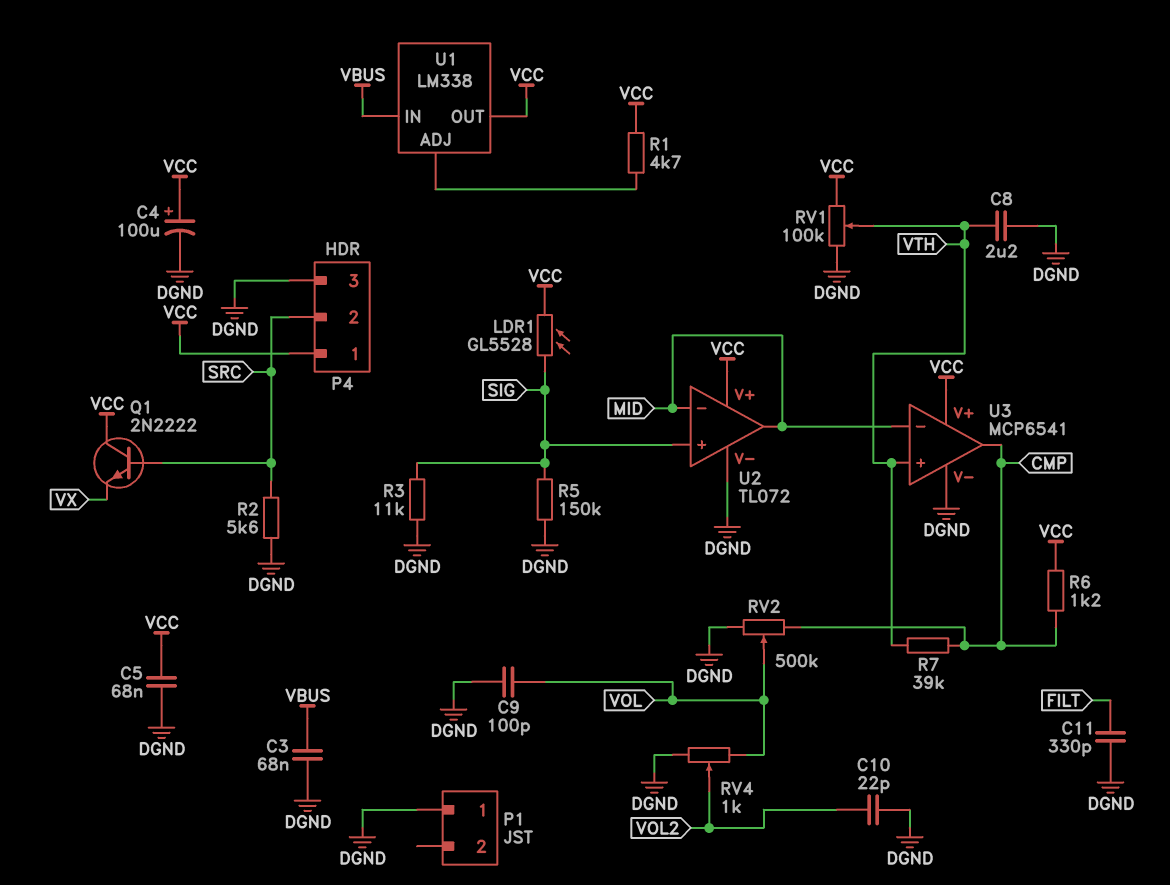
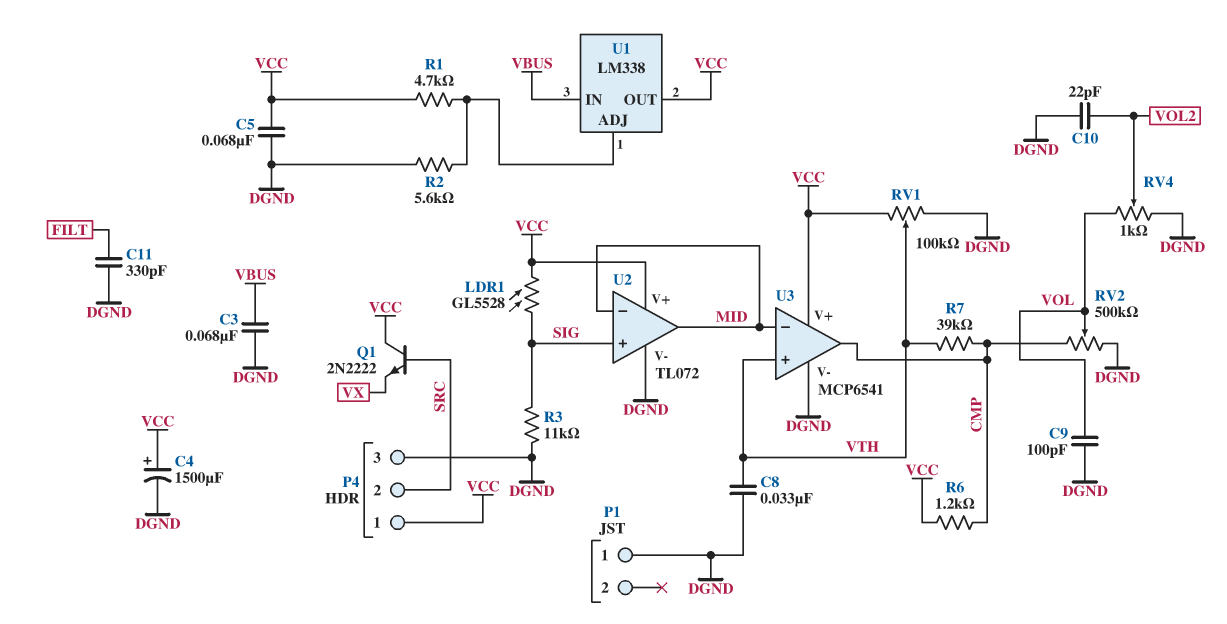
C4: 100uF (plus VCC, minus DGND) -> 1500uF (plus VCC, minus DGND)
C8: 2.2uF (DGND, VTH) -> 33nF (DGND, VTH)
R2: 5.6k (DGND, SRC) -> 5.6k (DGND, U1/ADJ)
R5: 150k (DGND, SIG) -> none

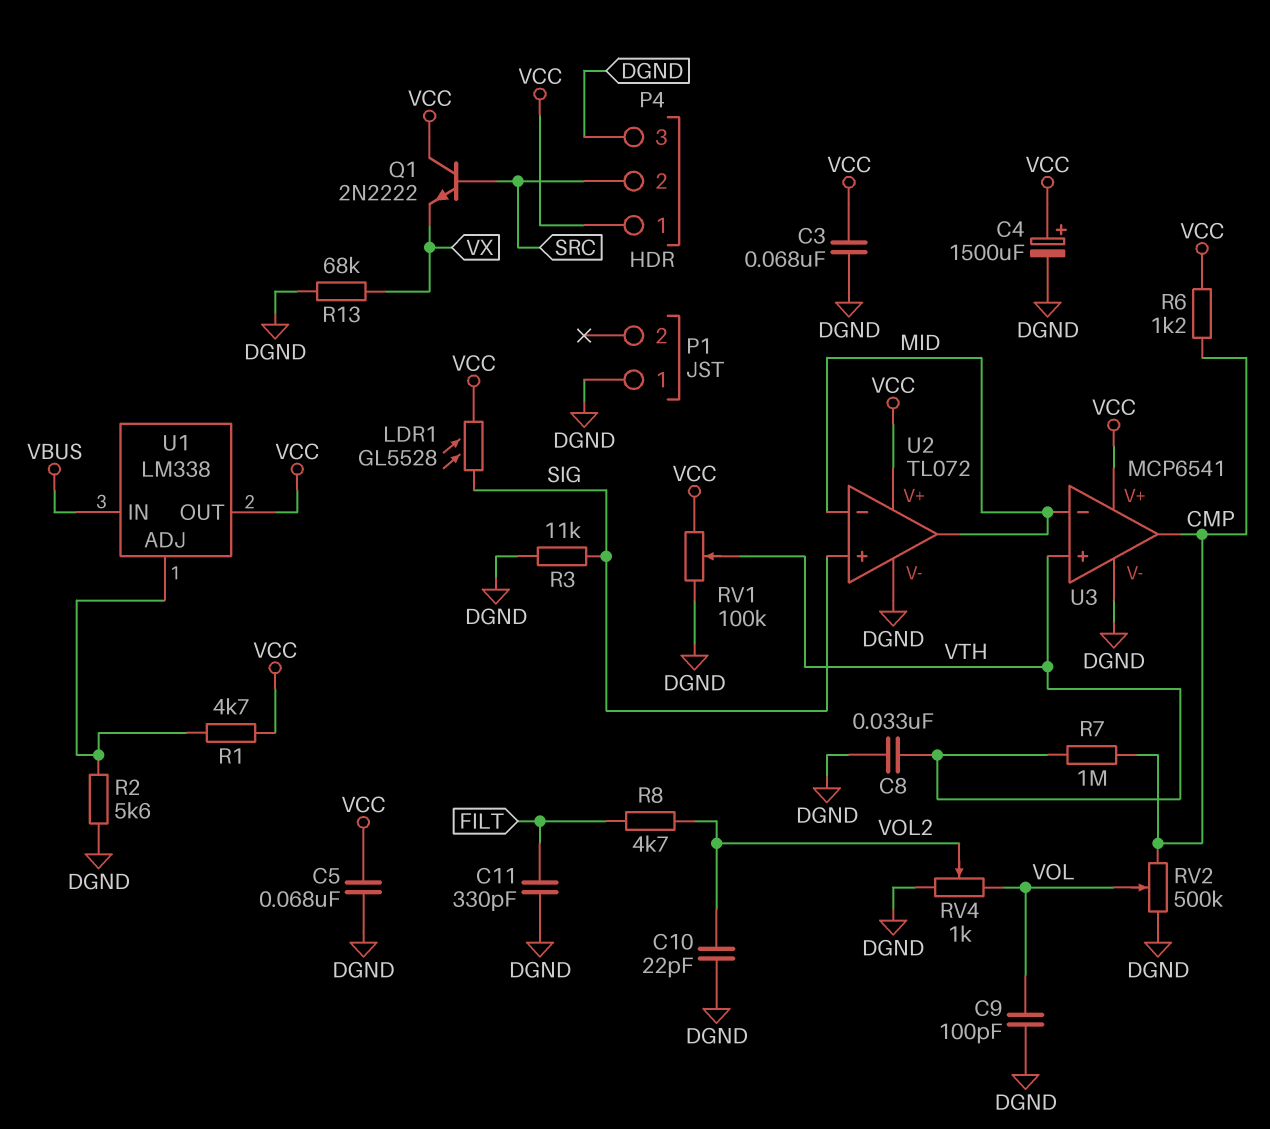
C3: 68nF (DGND, VBUS) -> 68nF (DGND, VCC)
R7: 39k (CMP, VTH) -> 1M (CMP, VTH)
R8: none -> 4.7k (FILT, VOL2)
R13: none -> 68k (DGND, VX)

